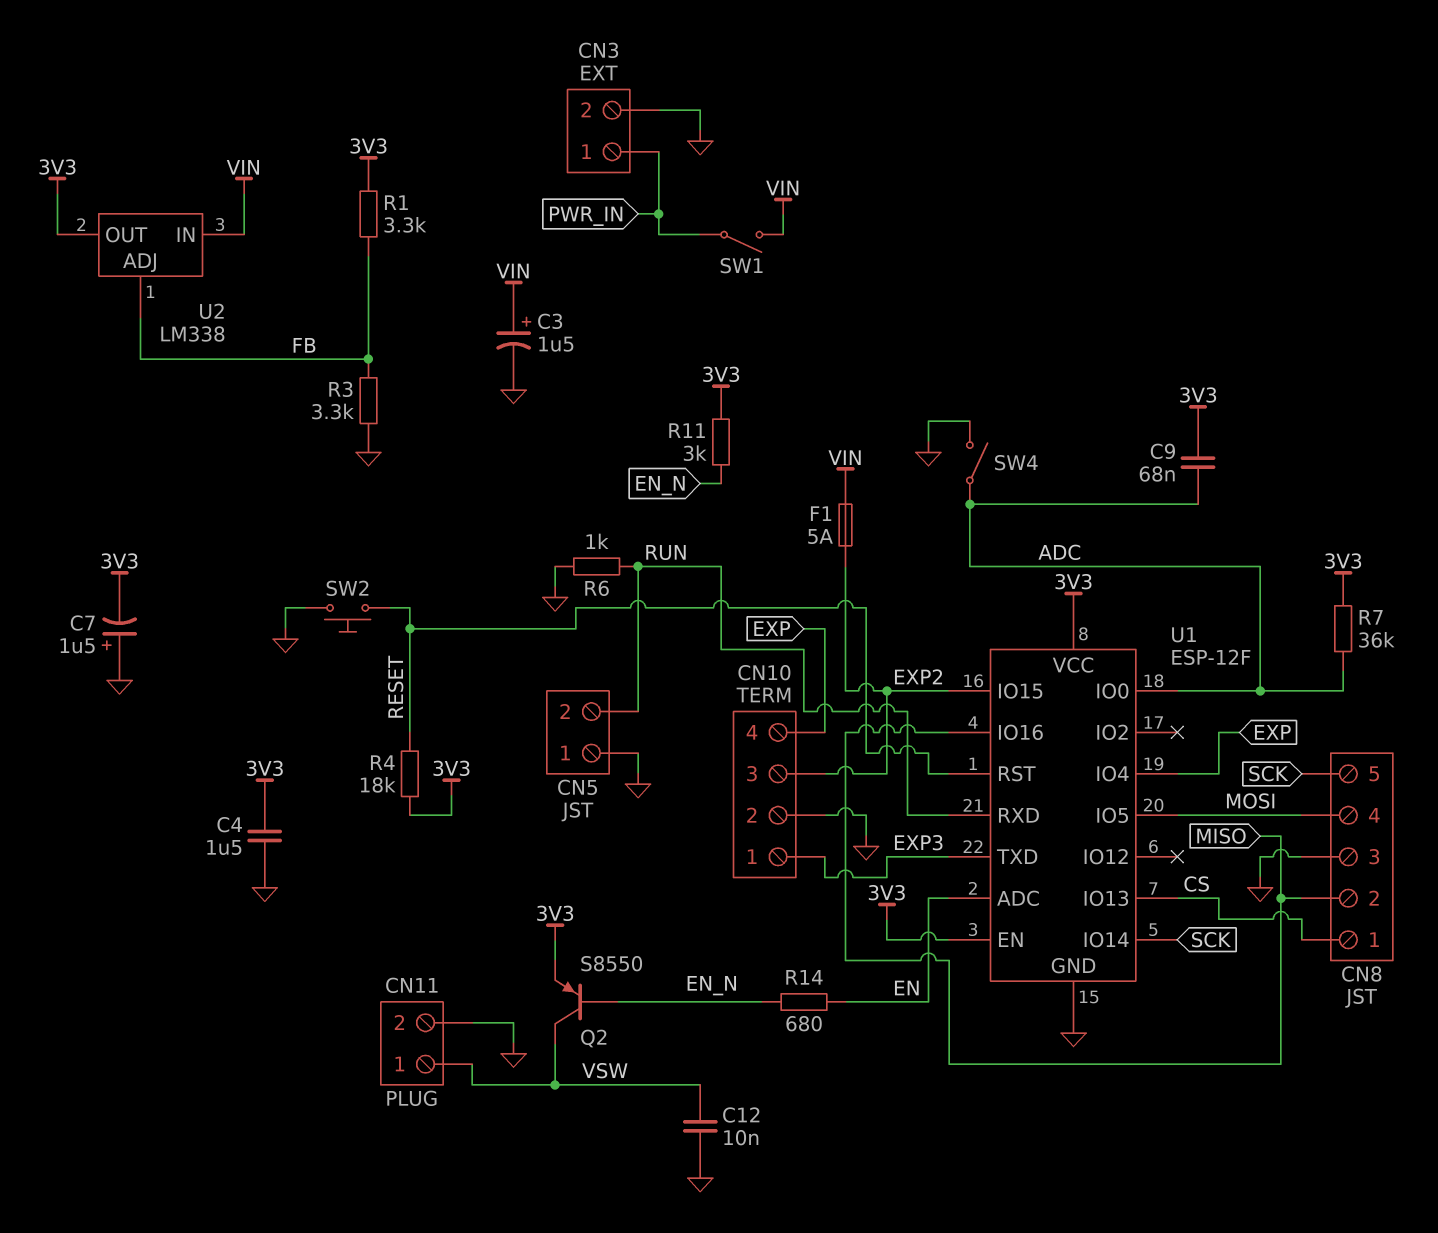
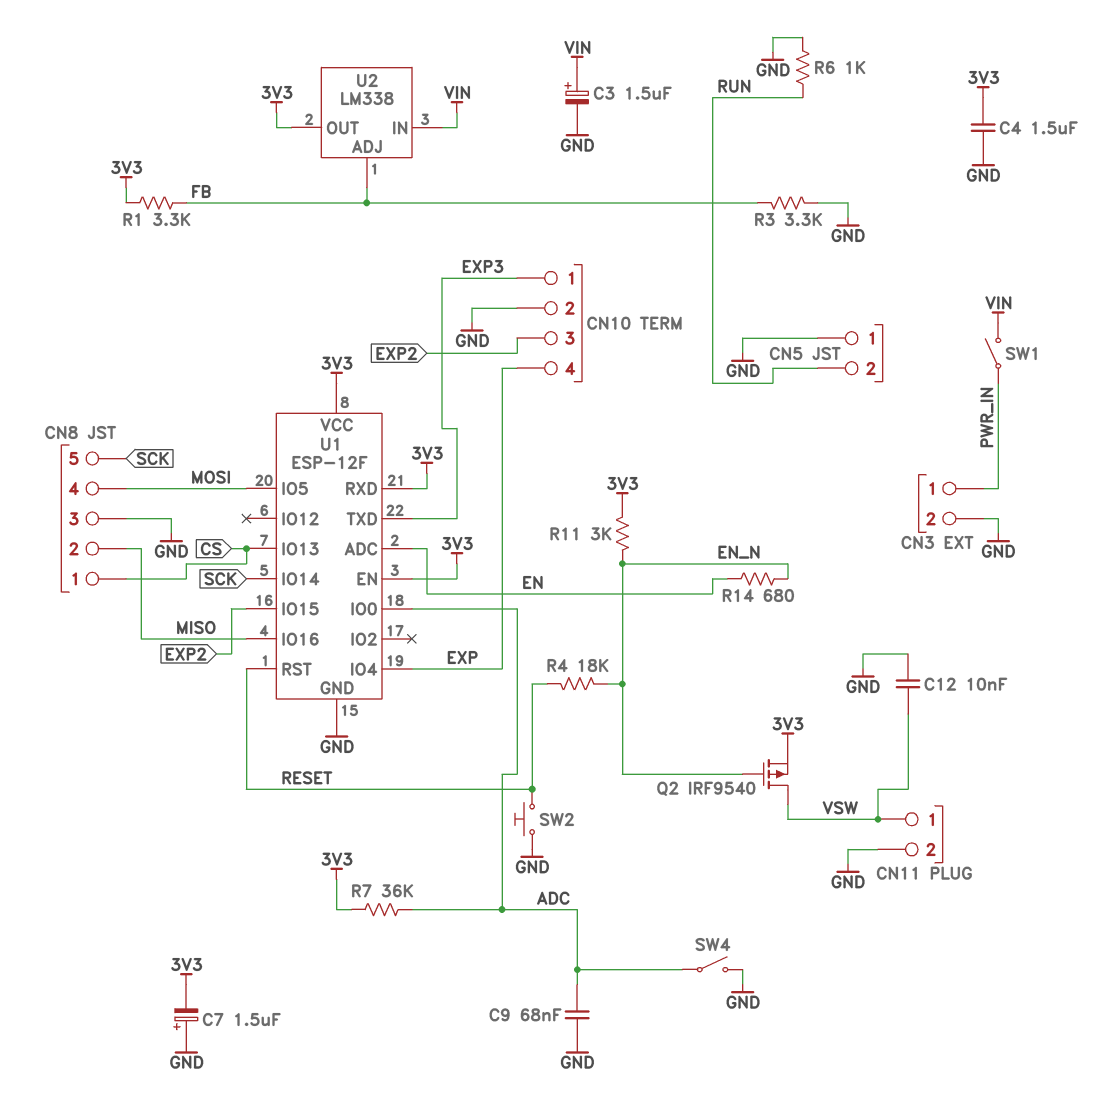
C9: 68nF (3V3, ADC) -> 68nF (ADC, GND)
F1: 5A (EXP2, VIN) -> none
Q2: PNP S8550 (B EN_N, C VSW, E 3V3) -> PMOS IRF9540 (G EN_N, D VSW, S 3V3)
R4: 18k (3V3, RESET) -> 18k (EN_N, RESET)
U1 pin RXD: RUN -> 3V3

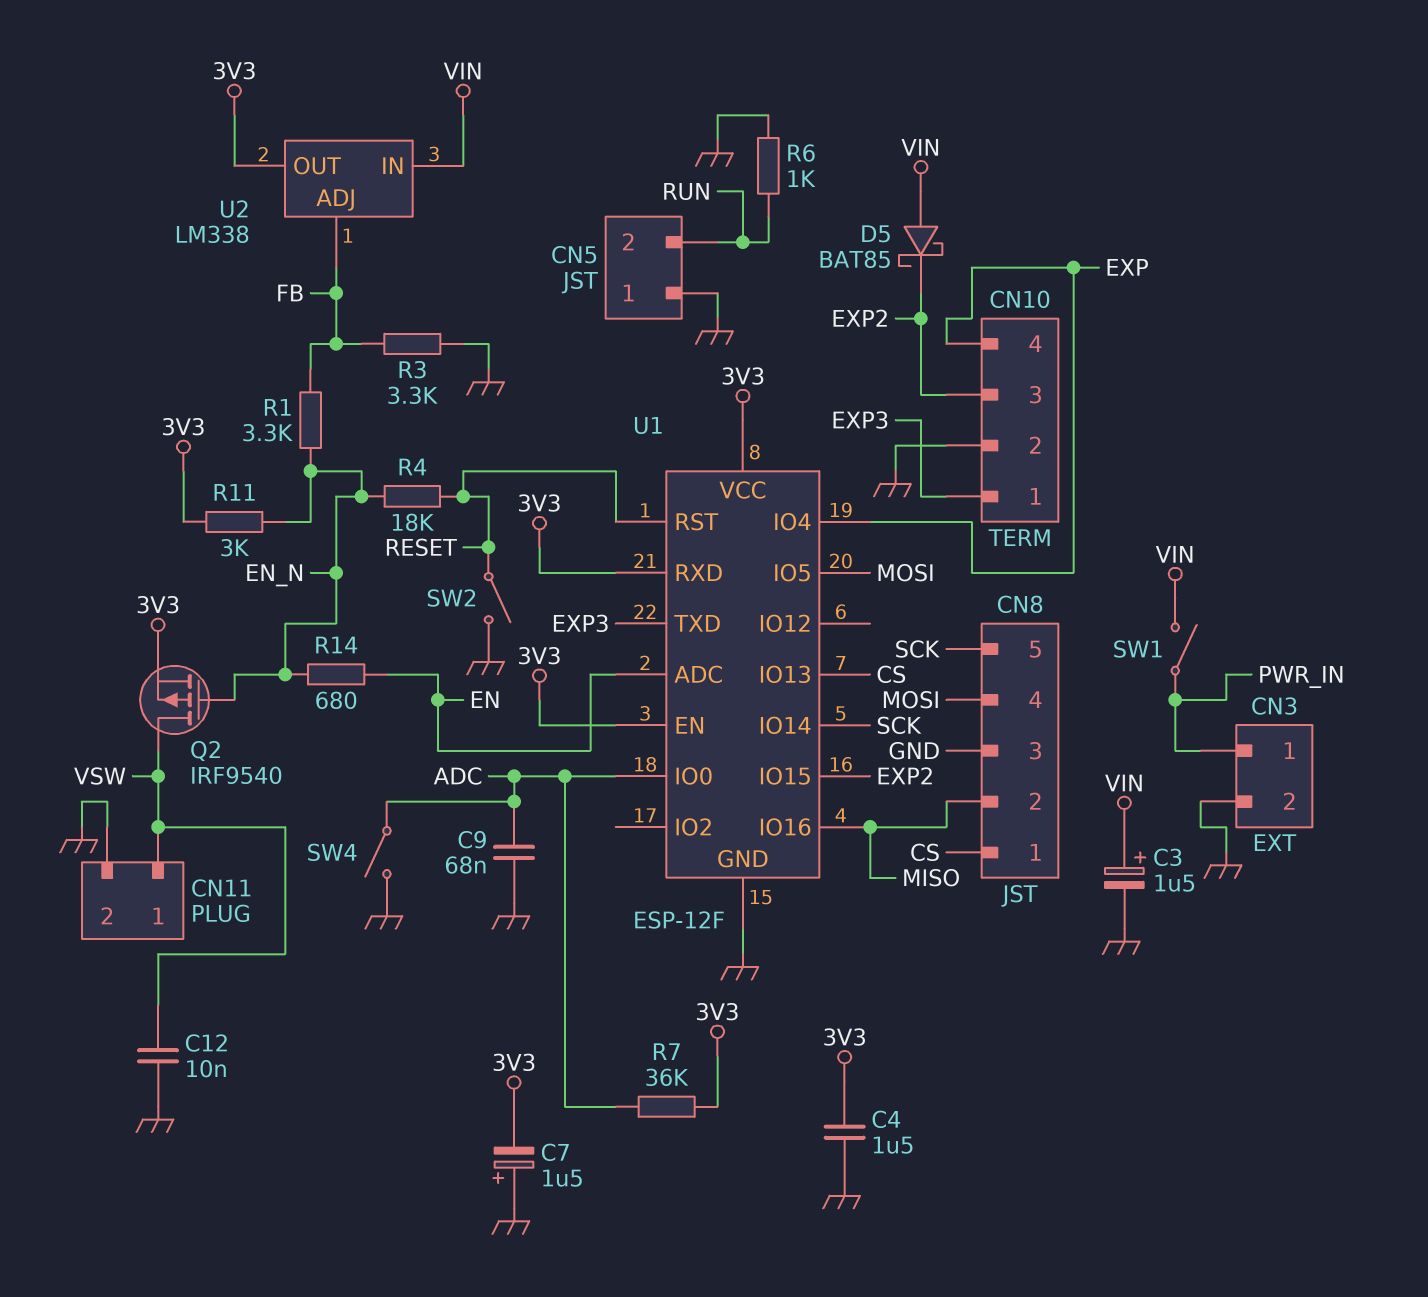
D5: none -> schottky BAT85 (A VIN, K EXP2)
R1: 3.3k (3V3, FB) -> 3.3k (EN_N, FB)
SW2: button (GND, RESET) -> switch (GND, RESET)

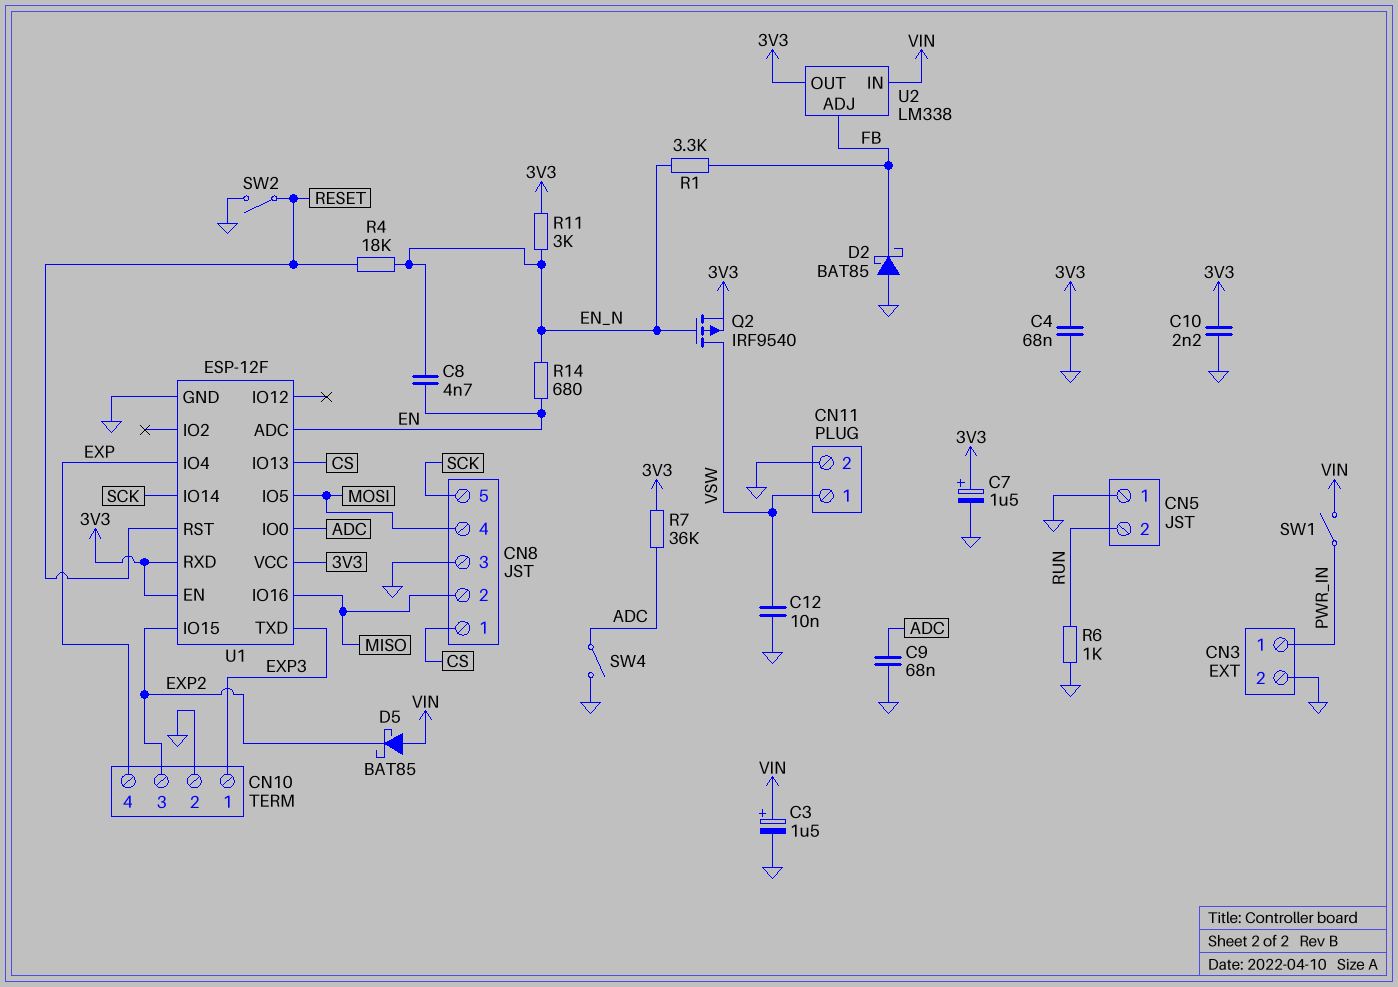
C4: 1.5uF (3V3, GND) -> 68nF (3V3, GND)
C7: 1.5uF (plus GND, minus 3V3) -> 1.5uF (plus 3V3, minus GND)
C8: none -> 4.7nF (EN, EN_N)
C10: none -> 2.2nF (3V3, GND)
D2: none -> schottky BAT85 (A GND, K FB)
R3: 3.3k (FB, GND) -> none

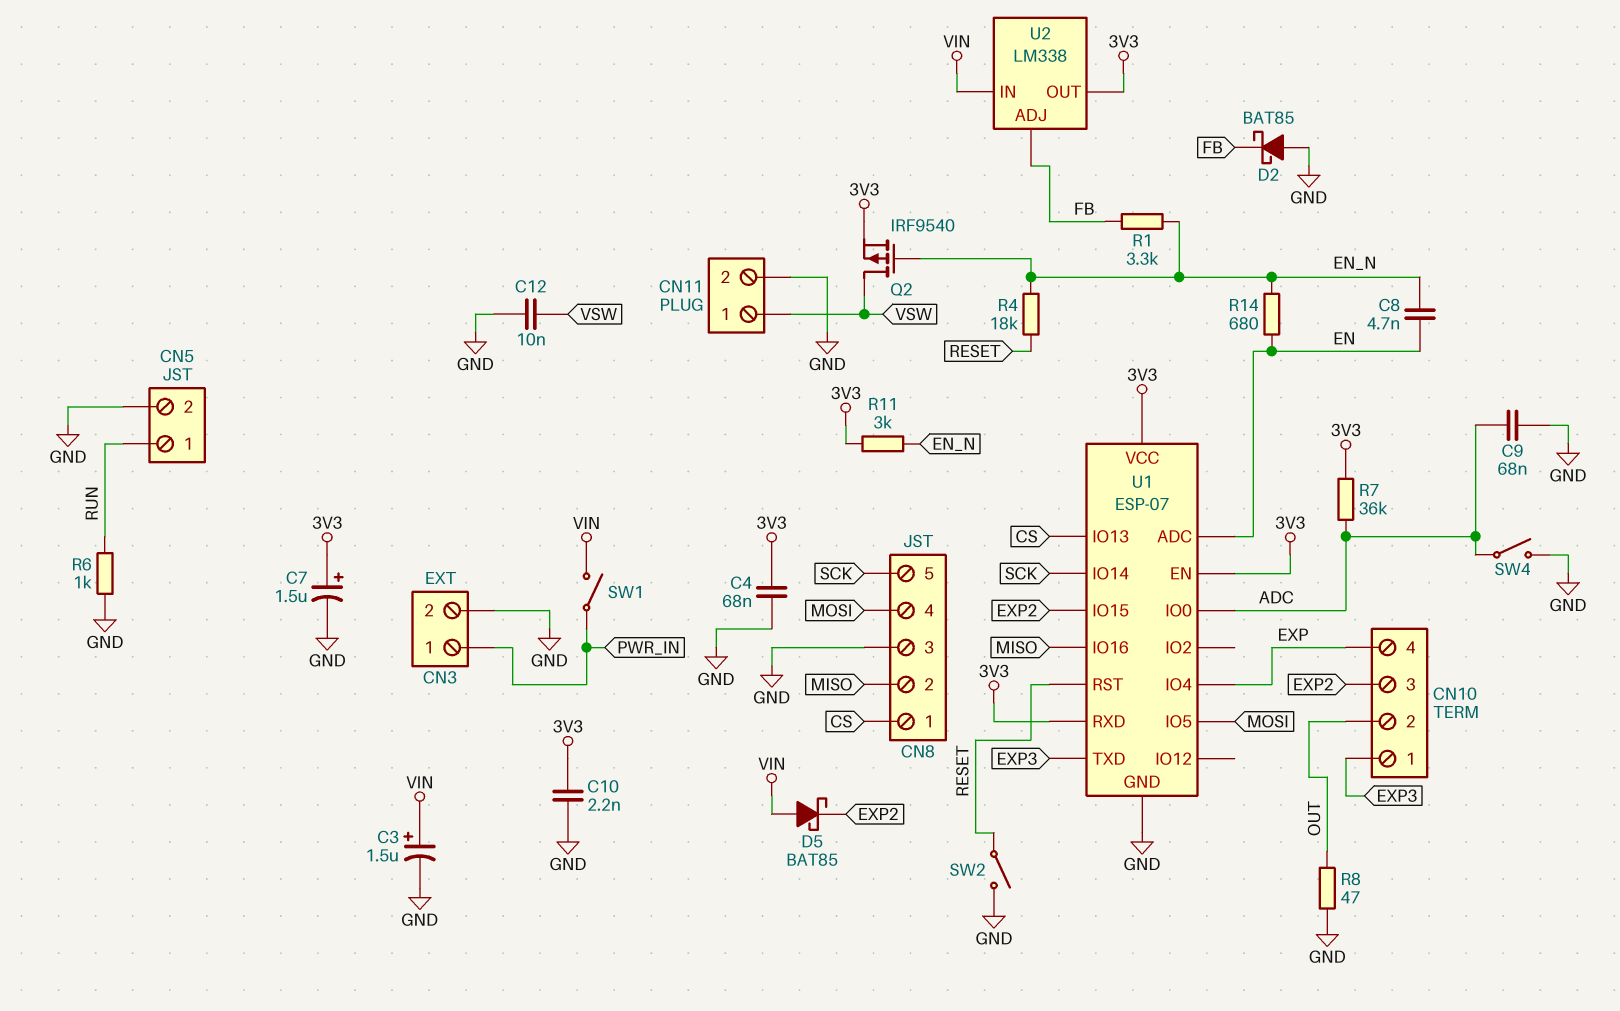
CN5 pin 1: GND -> RUN
CN5 pin 2: RUN -> GND
CN10 pin 2: GND -> OUT
R8: none -> 47 (GND, OUT)
U1: ESP-12F -> ESP-07

